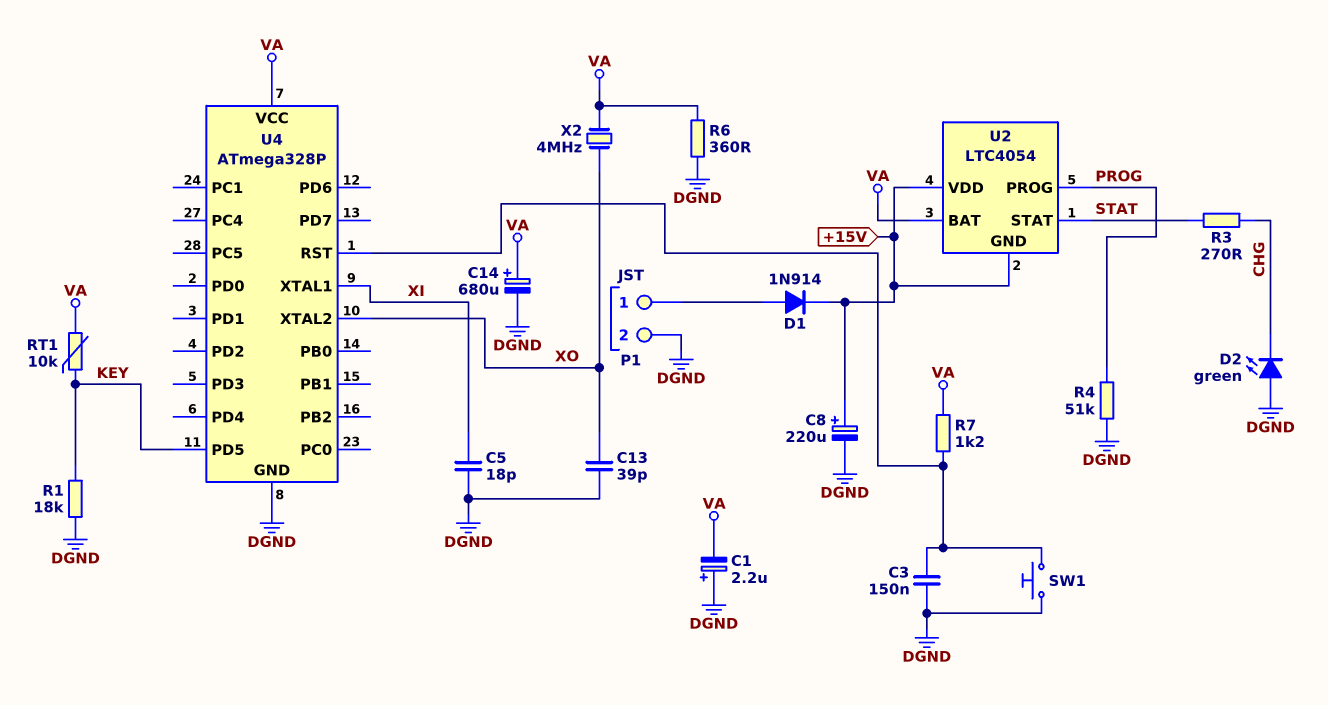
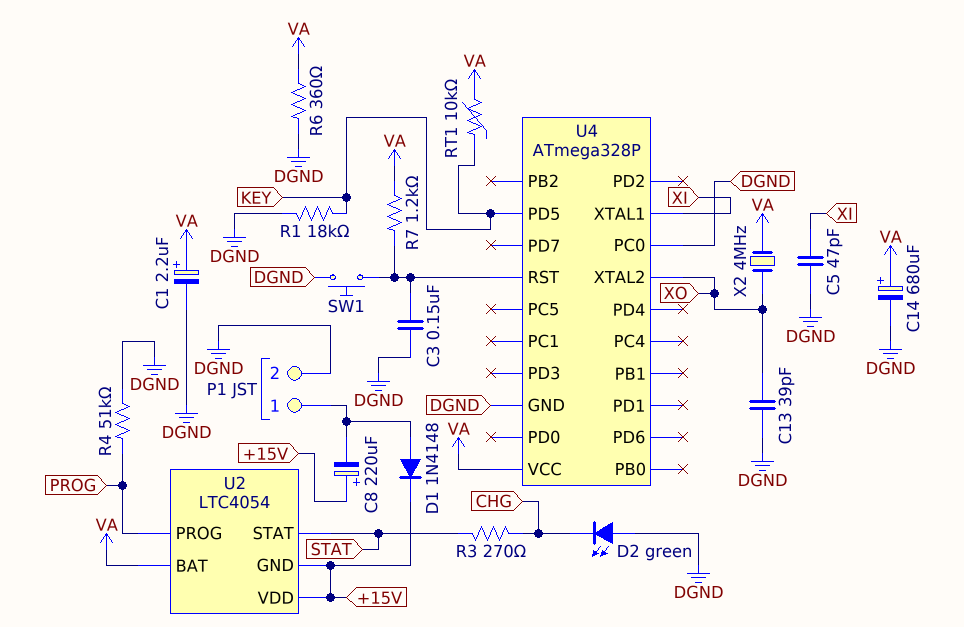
C1: 2.2uF (plus DGND, minus VA) -> 2.2uF (plus VA, minus DGND)
C5: 18pF (DGND, XI) -> 47pF (DGND, XI)
C8: 220uF (plus +15V, minus DGND) -> 220uF (plus +15V, minus P1/1)
D1: diode 1N914 (A P1/1, K +15V) -> diode 1N4148 (A P1/1, K +15V)
U4 pin PC0: none -> DGND

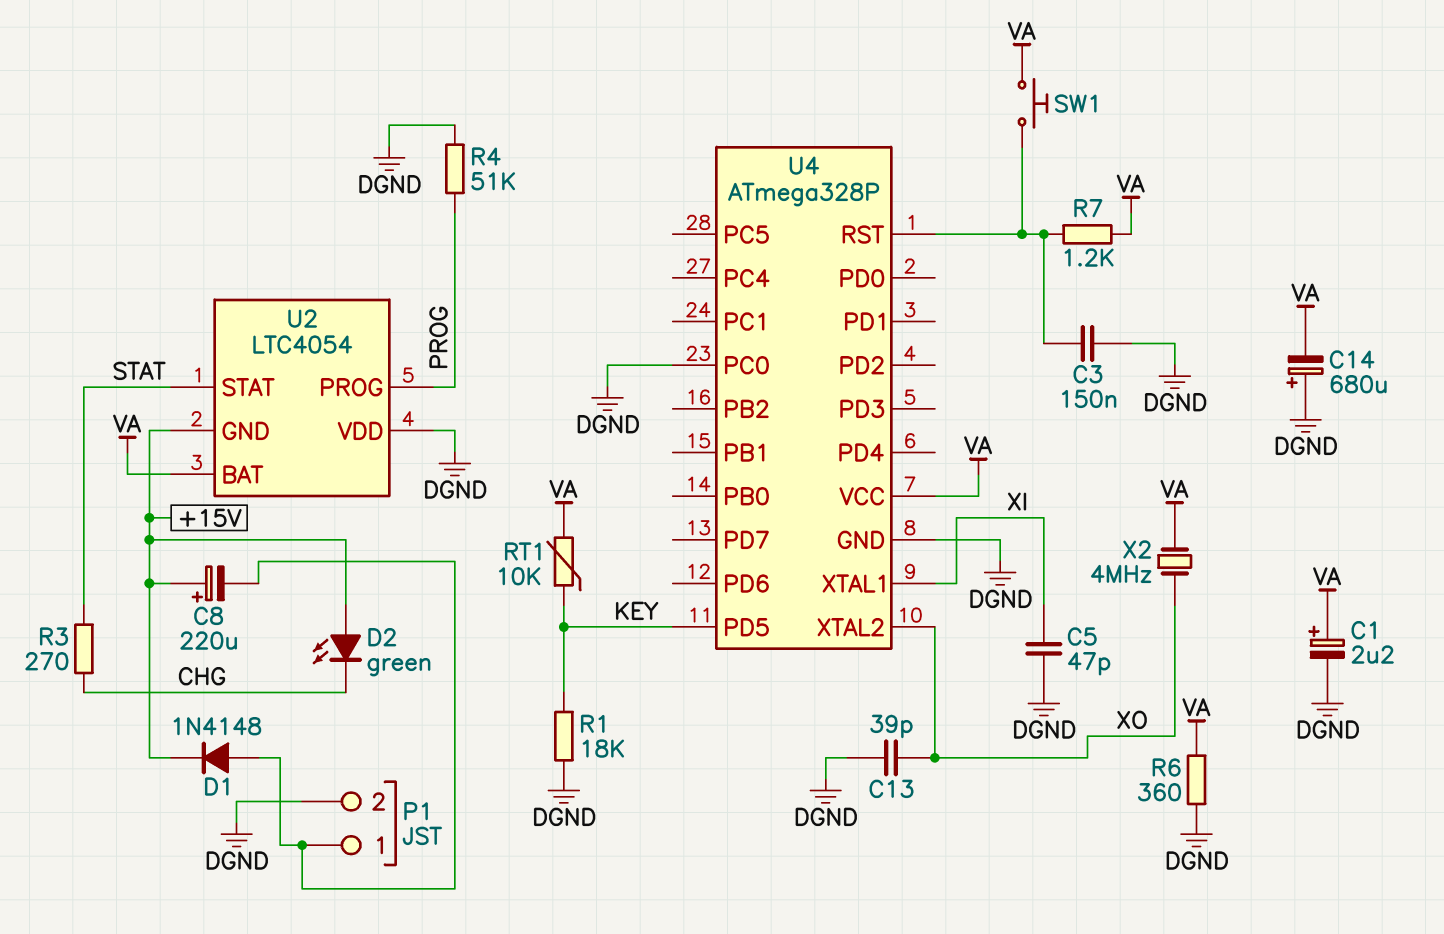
C14: 680uF (plus VA, minus DGND) -> 680uF (plus DGND, minus VA)
D2: LED green (A DGND, K CHG) -> LED green (A +15V, K CHG)
SW1: button (DGND, U4/RST) -> button (U4/RST, VA)
U2 pin VDD: +15V -> DGND

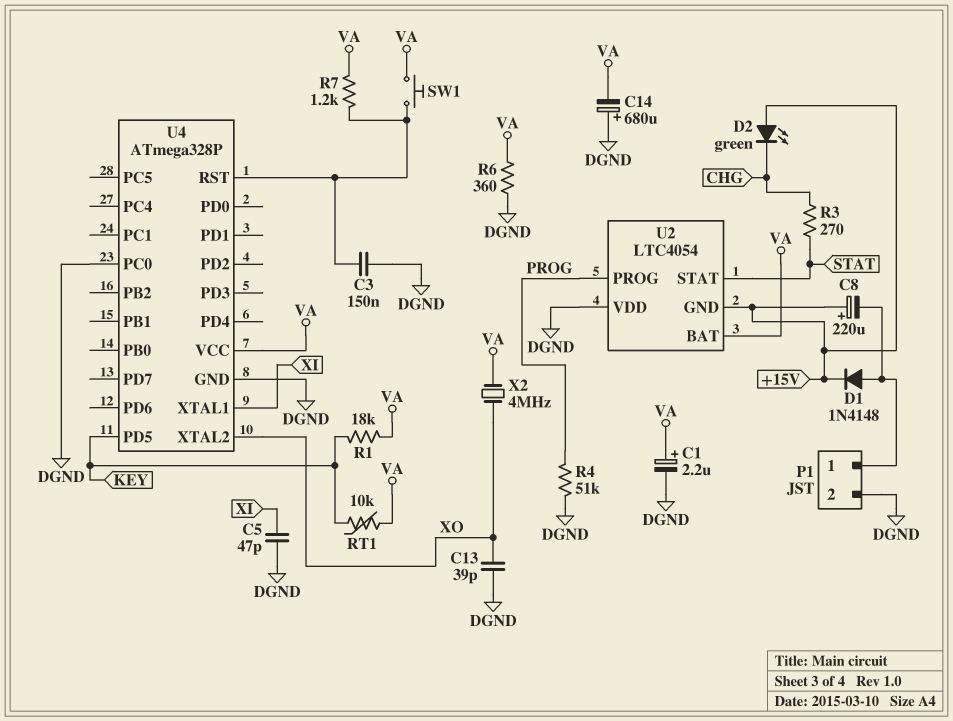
R1: 18k (DGND, KEY) -> 18k (KEY, VA)

